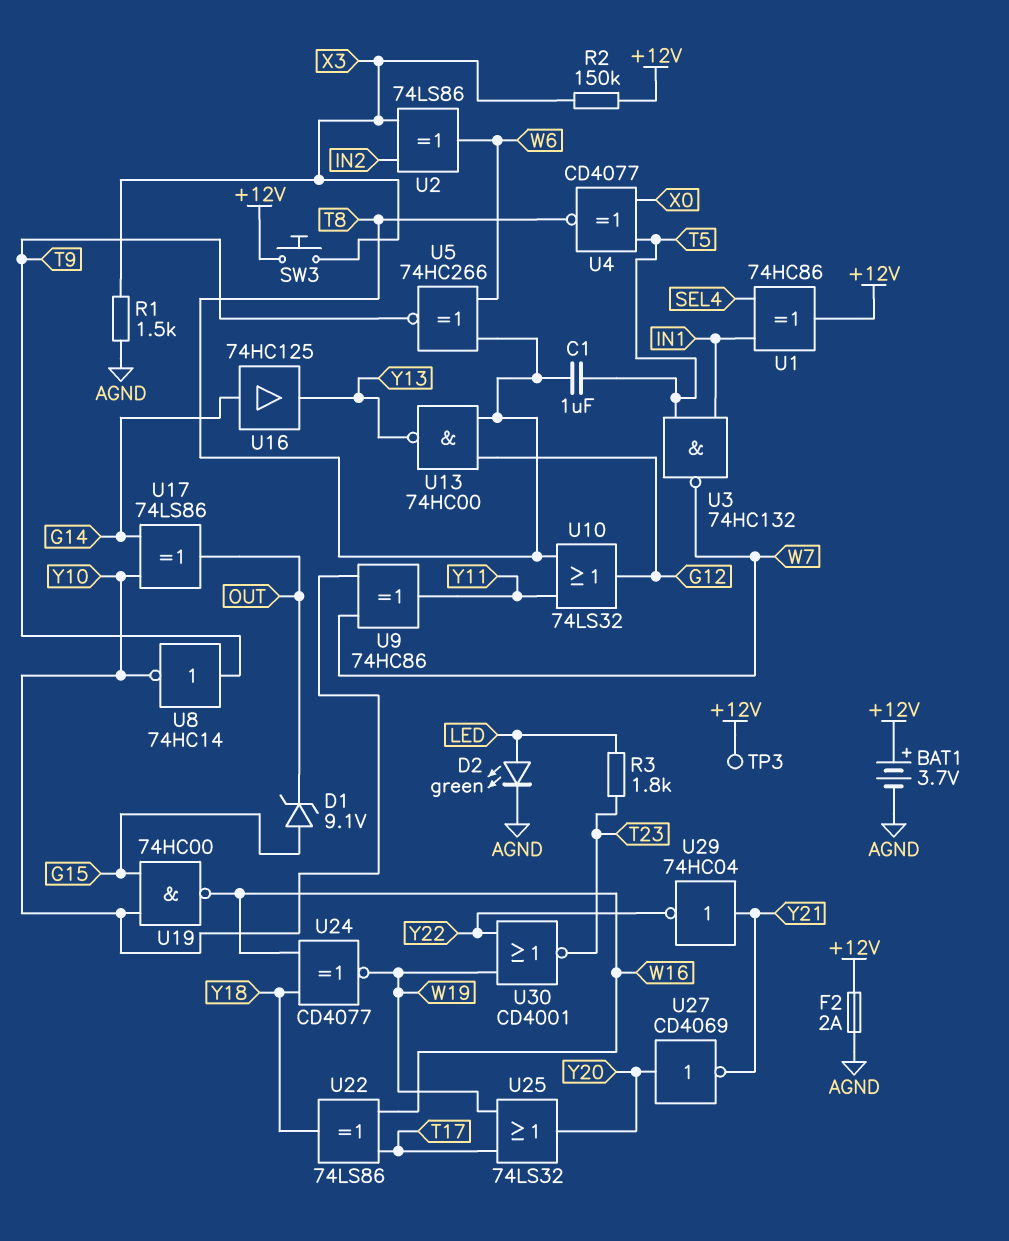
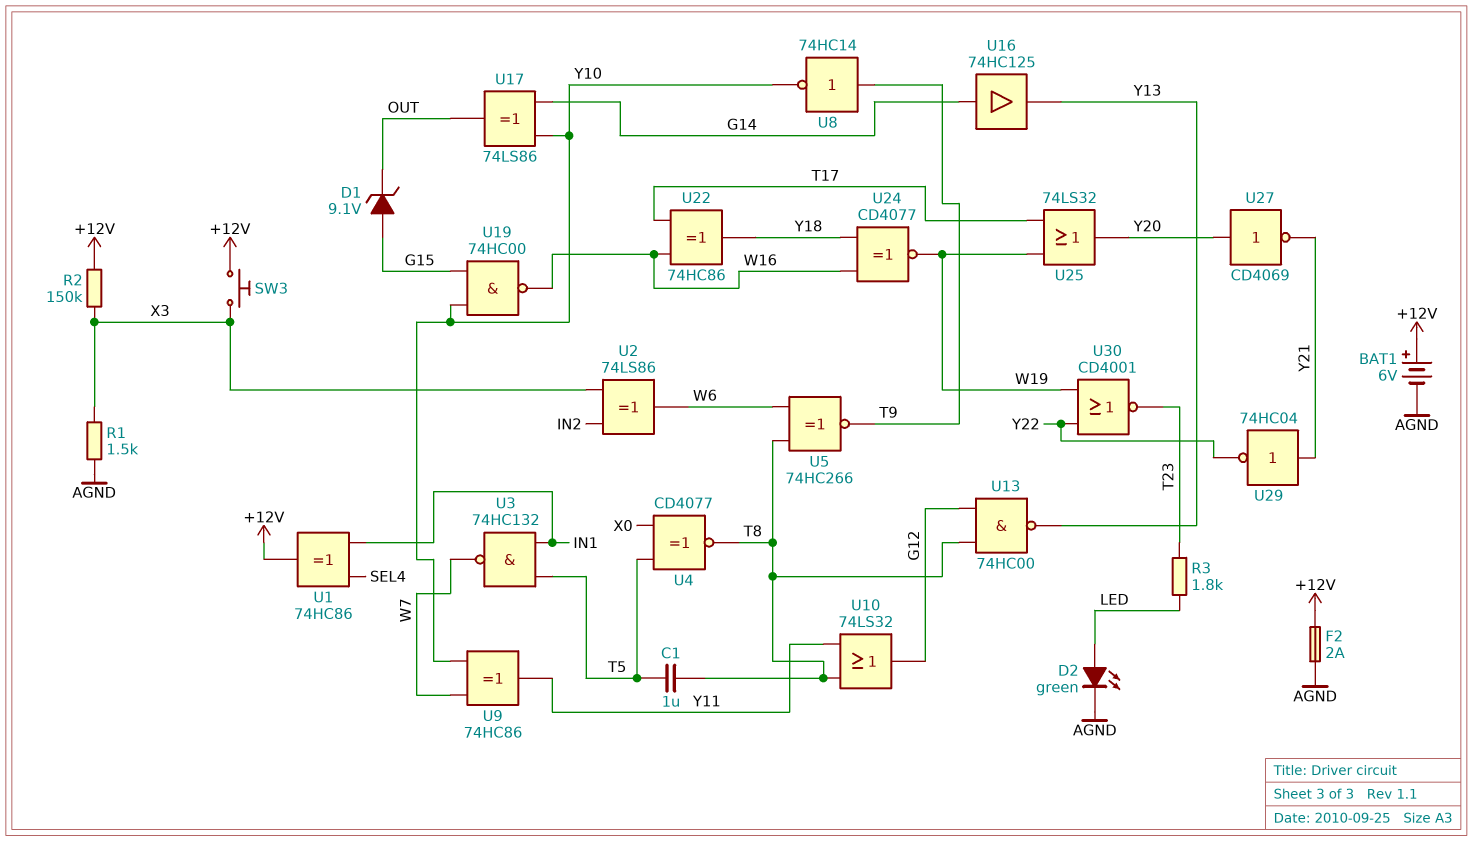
BAT1: 3.7V (plus +12V, minus AGND) -> 6V (plus +12V, minus AGND)
TP3: test point (+12V) -> none
U22: XOR 74LS86 (in T17, in W16, out Y18) -> XOR 74HC86 (in T17, in W16, out Y18)

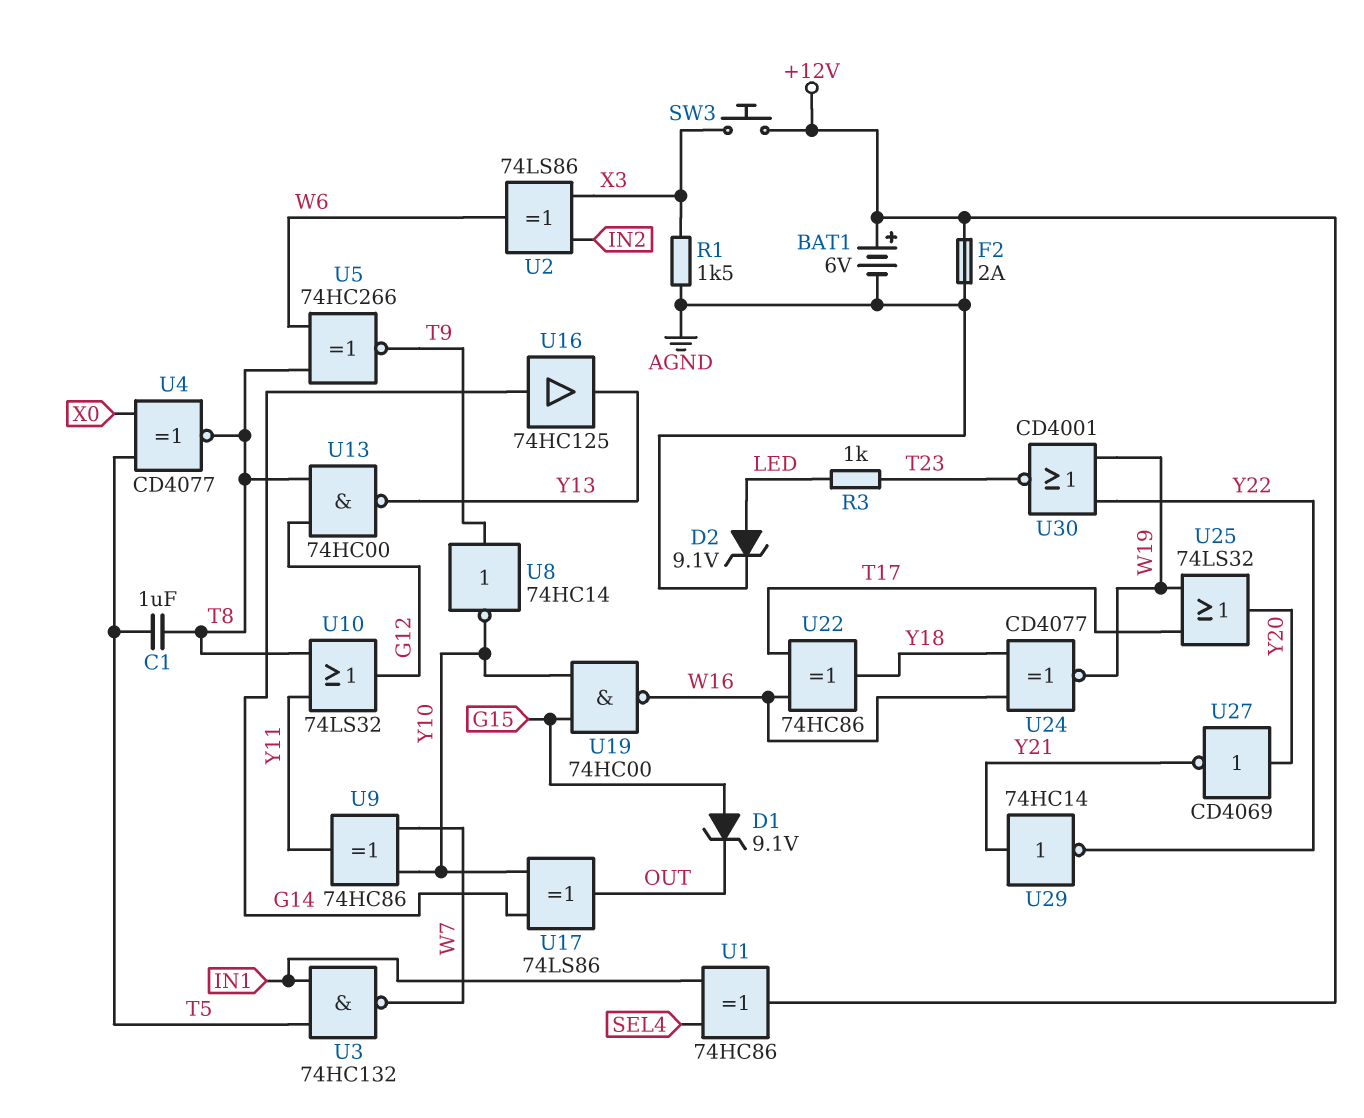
D2: LED green (A LED, K AGND) -> zener 9.1V (A LED, K AGND)
R2: 150k (+12V, X3) -> none
R3: 1.8k (LED, T23) -> 1k (LED, T23)
U29: NOT 74HC04 (in Y21, out Y22) -> NOT 74HC14 (in Y21, out Y22)

